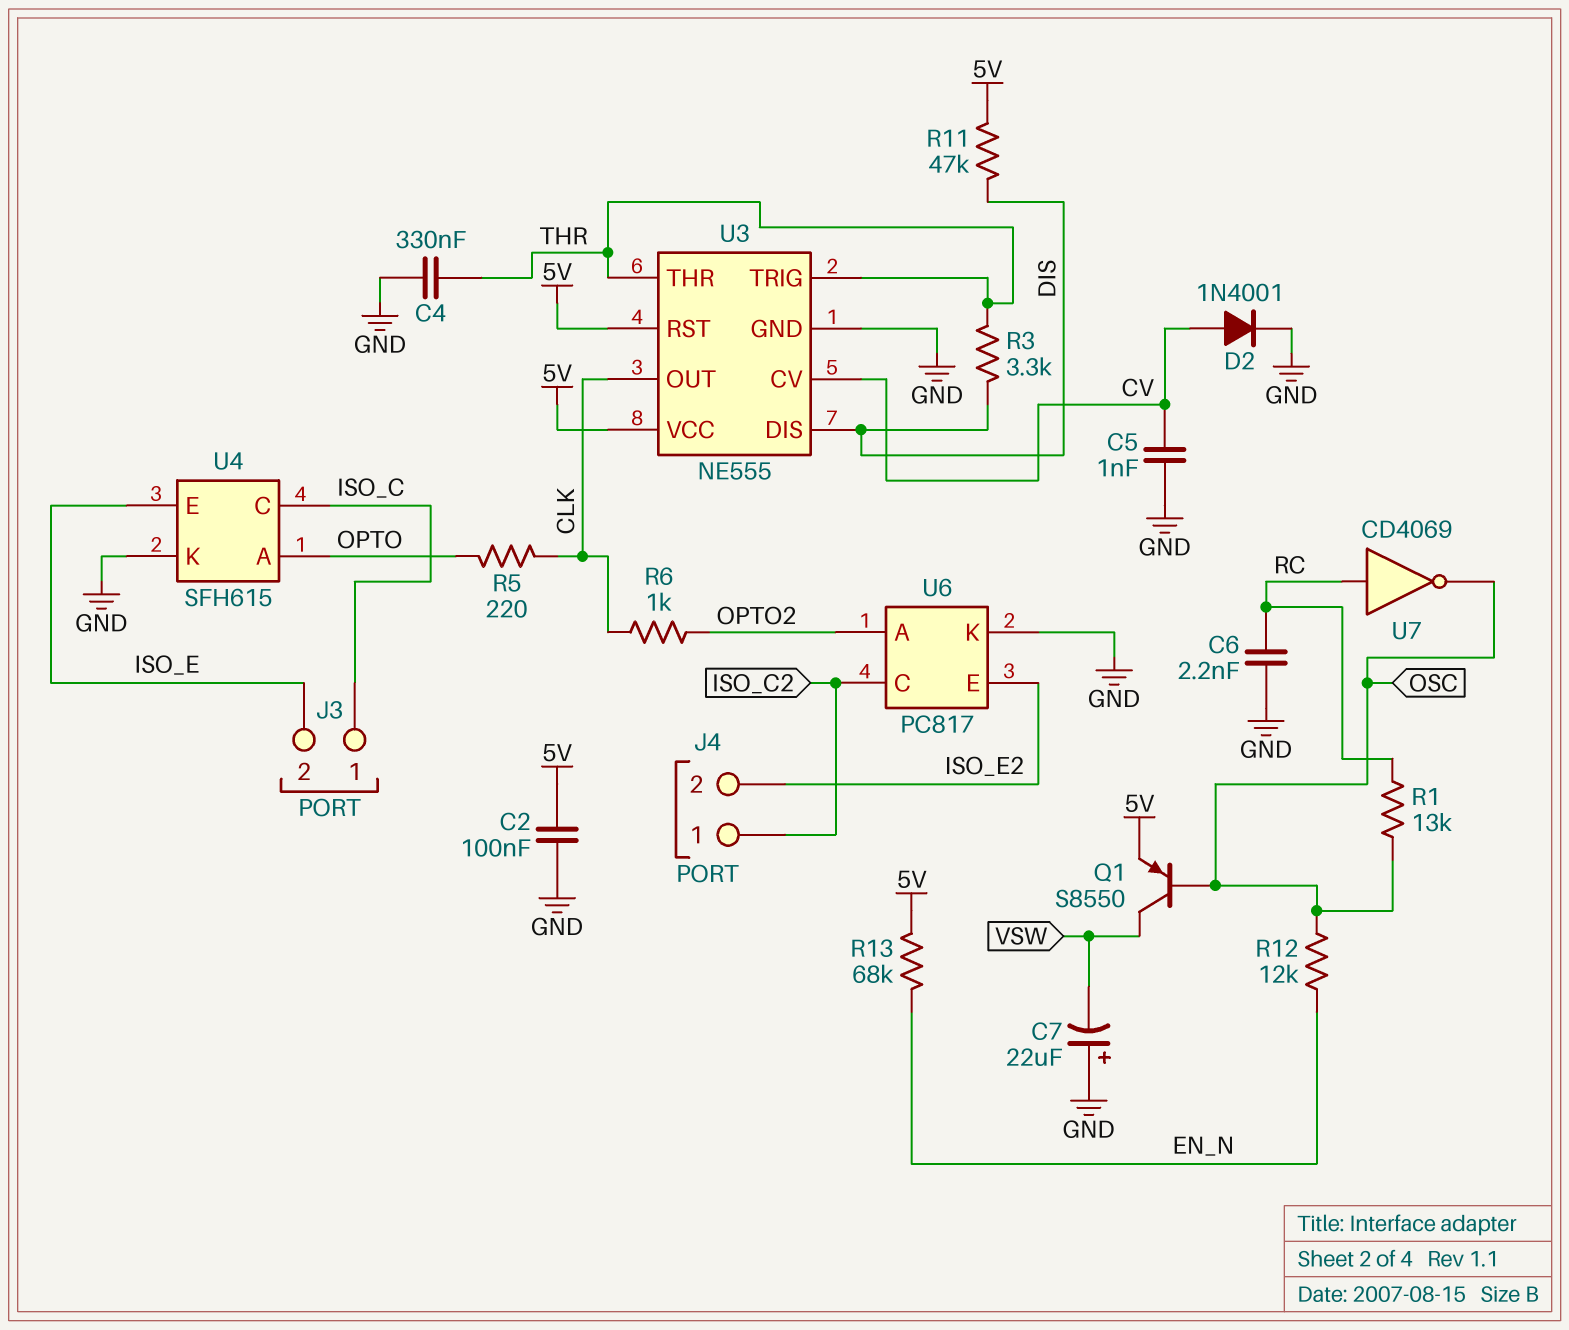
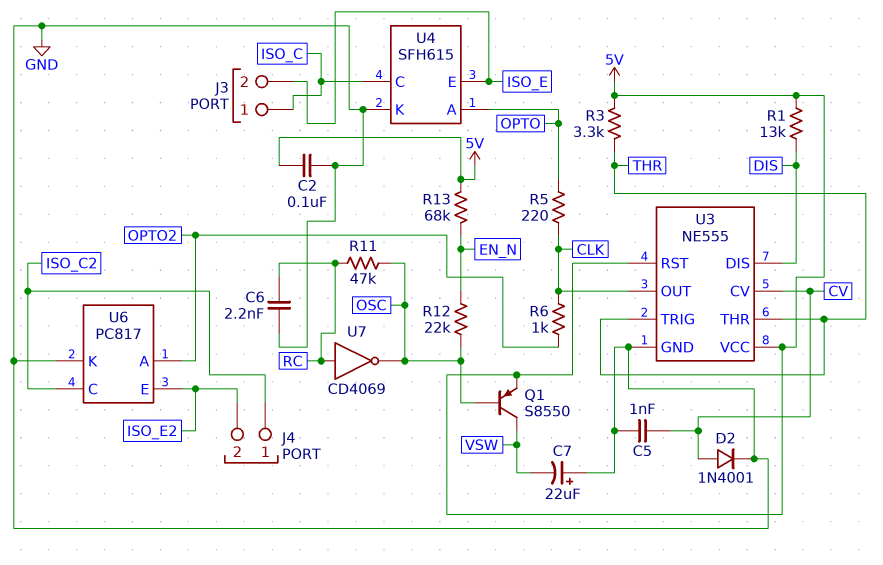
C4: 330nF (GND, THR) -> none
R1: 13k (OSC, RC) -> 13k (5V, DIS)
R3: 3.3k (DIS, THR) -> 3.3k (5V, THR)
R11: 47k (5V, DIS) -> 47k (OSC, RC)
R12: 12k (EN_N, OSC) -> 22k (EN_N, OSC)

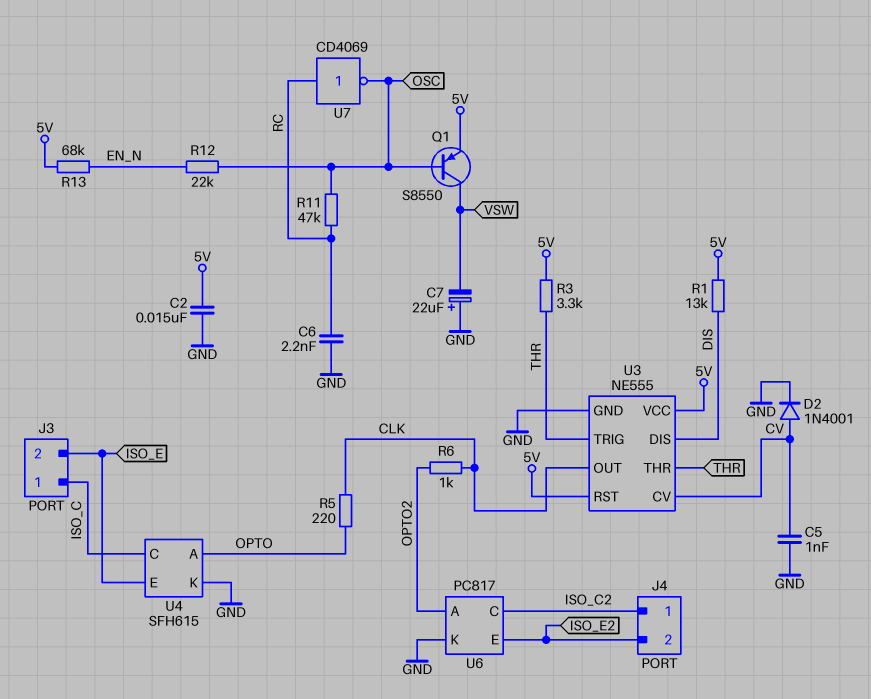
C2: 100nF (5V, GND) -> 15nF (5V, GND)

